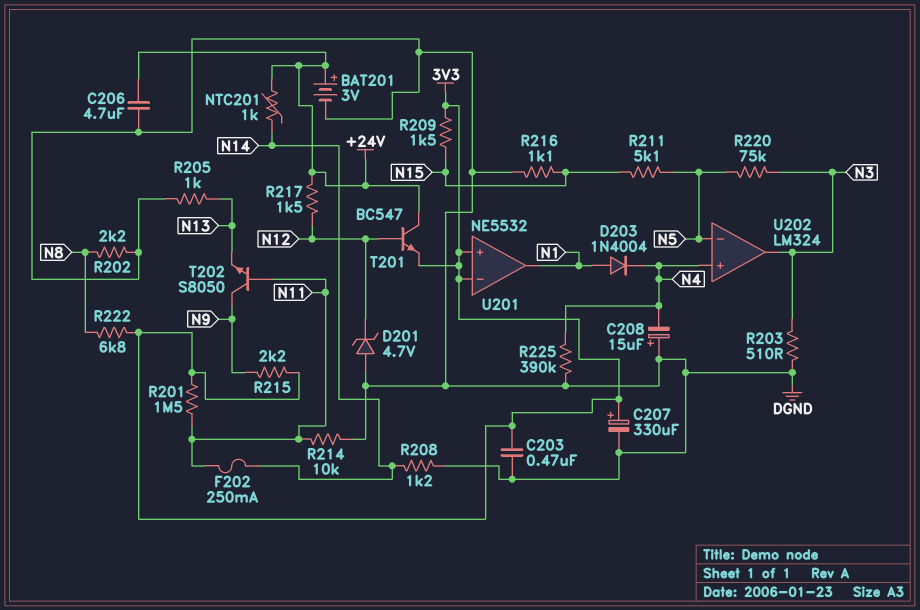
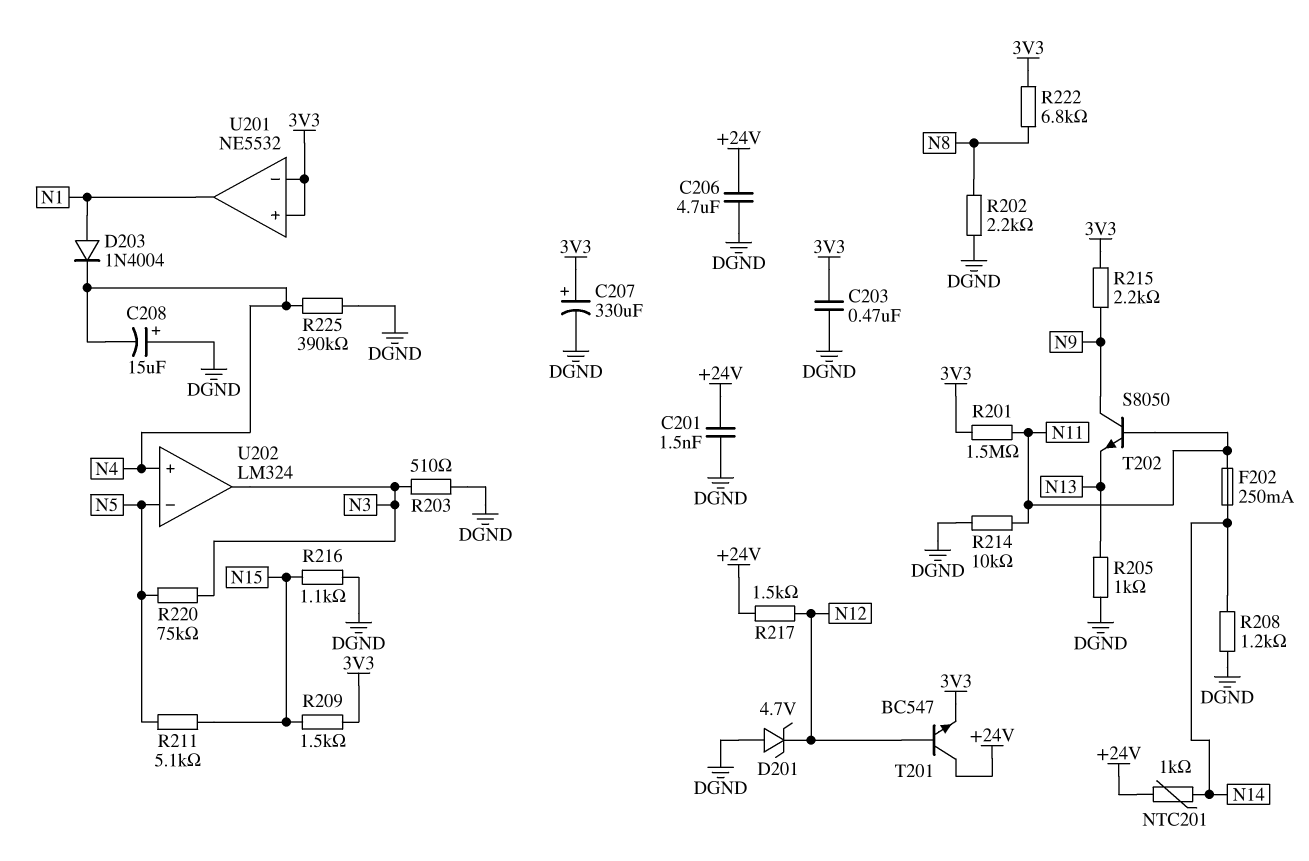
BAT201: 3V (plus +24V, minus DGND) -> none
C201: none -> 1.5nF (+24V, DGND)

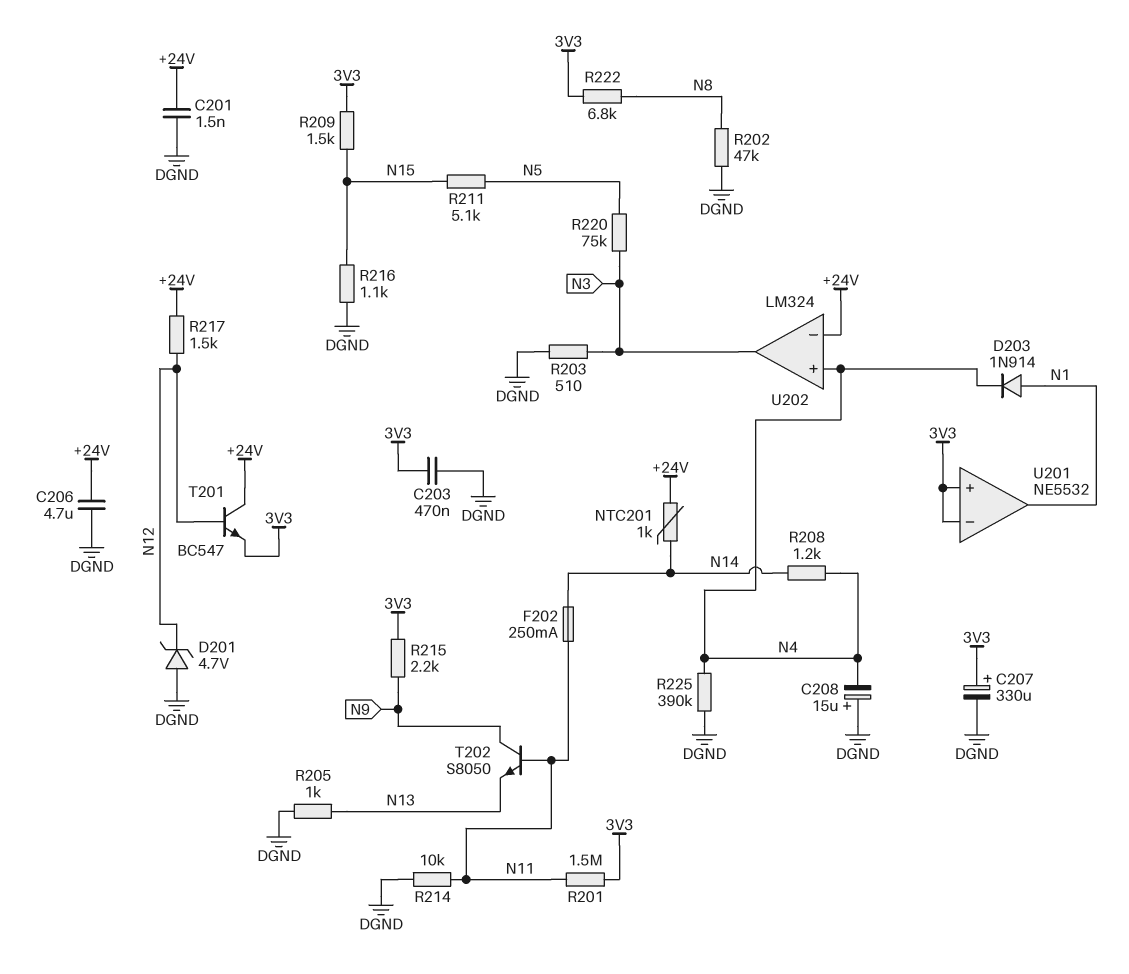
D203: diode 1N4004 (A N1, K N4) -> diode 1N914 (A N1, K N4)
R202: 2.2k (DGND, N8) -> 47k (DGND, N8)
R208: 1.2k (DGND, N14) -> 1.2k (N4, N14)
U202 pin in-: N5 -> +24V

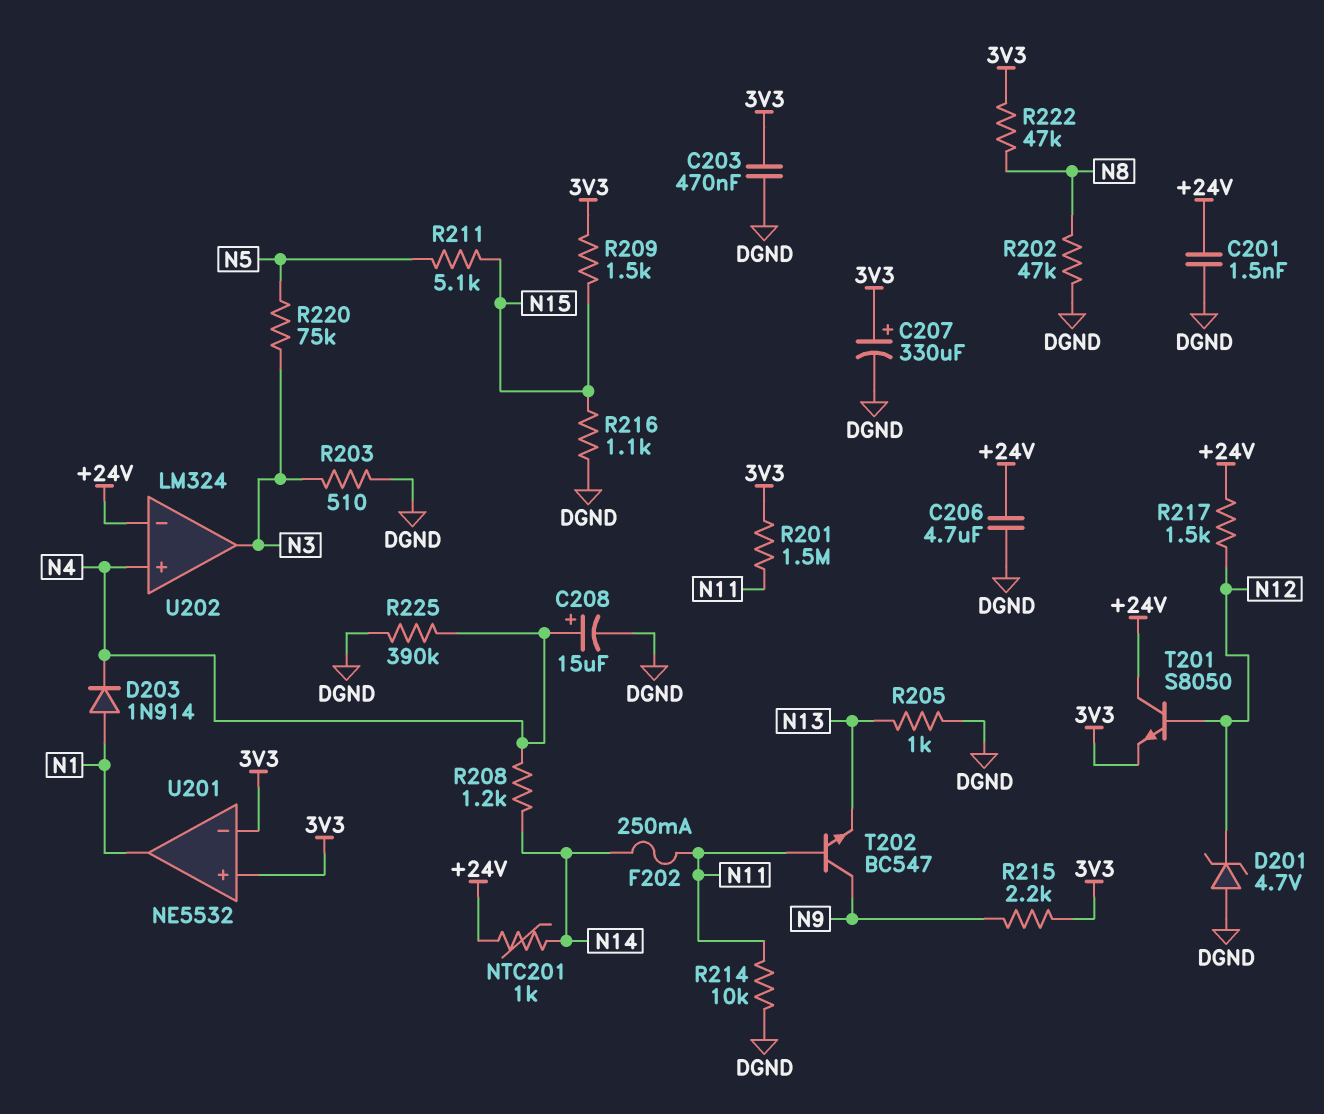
C208: 15uF (plus DGND, minus N4) -> 15uF (plus N4, minus DGND)
R222: 6.8k (3V3, N8) -> 47k (3V3, N8)
T201: NPN BC547 (B N12, C +24V, E 3V3) -> NPN S8050 (B N12, C +24V, E 3V3)
T202: NPN S8050 (B N11, C N9, E N13) -> NPN BC547 (B N11, C N9, E N13)

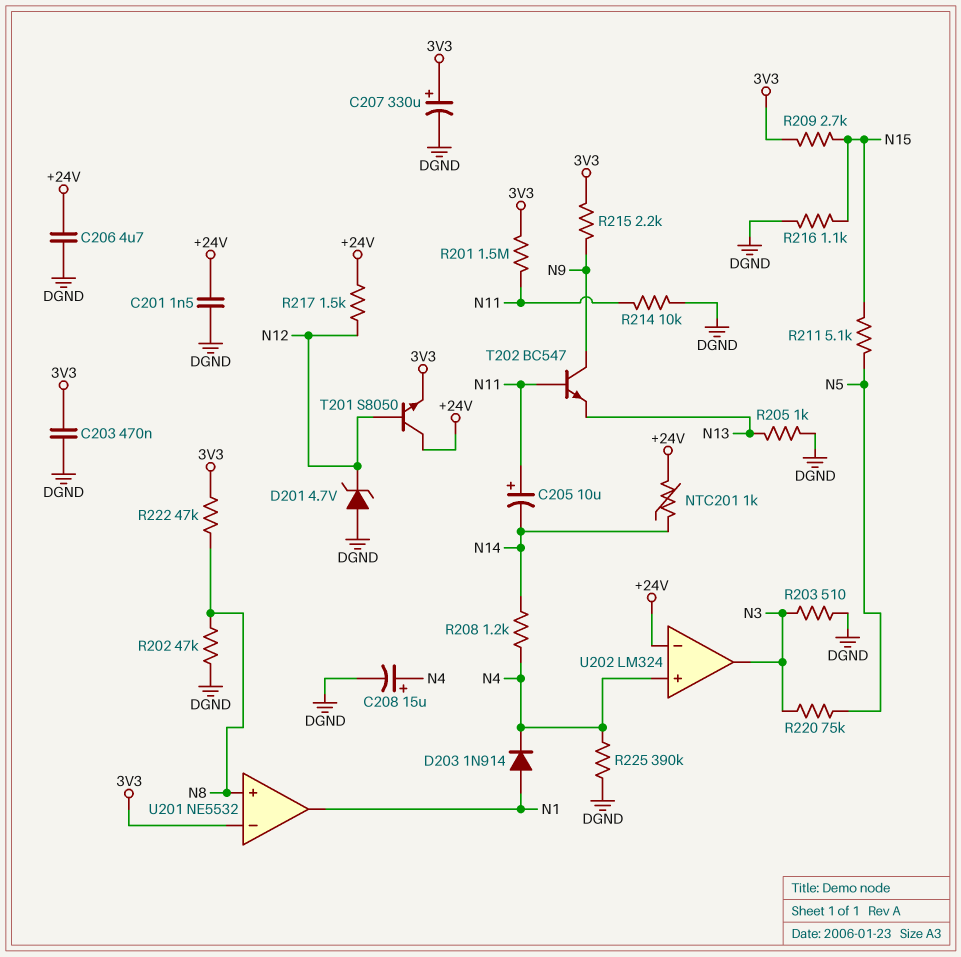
C205: none -> 10uF (plus N11, minus N14)
F202: 250mA (N11, N14) -> none
R209: 1.5k (3V3, N15) -> 2.7k (3V3, N15)
U201 pin in+: 3V3 -> N8

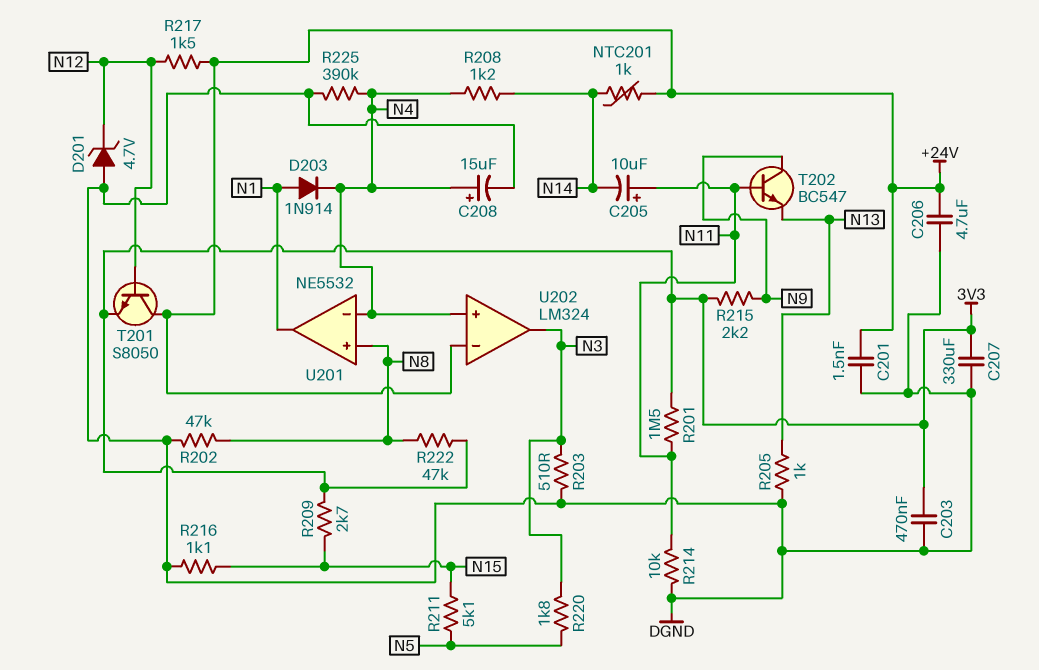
C207: 330uF (plus 3V3, minus DGND) -> 330uF (3V3, DGND)
R220: 75k (N3, N5) -> 1.8k (N3, N5)
U201 pin in-: 3V3 -> N4

